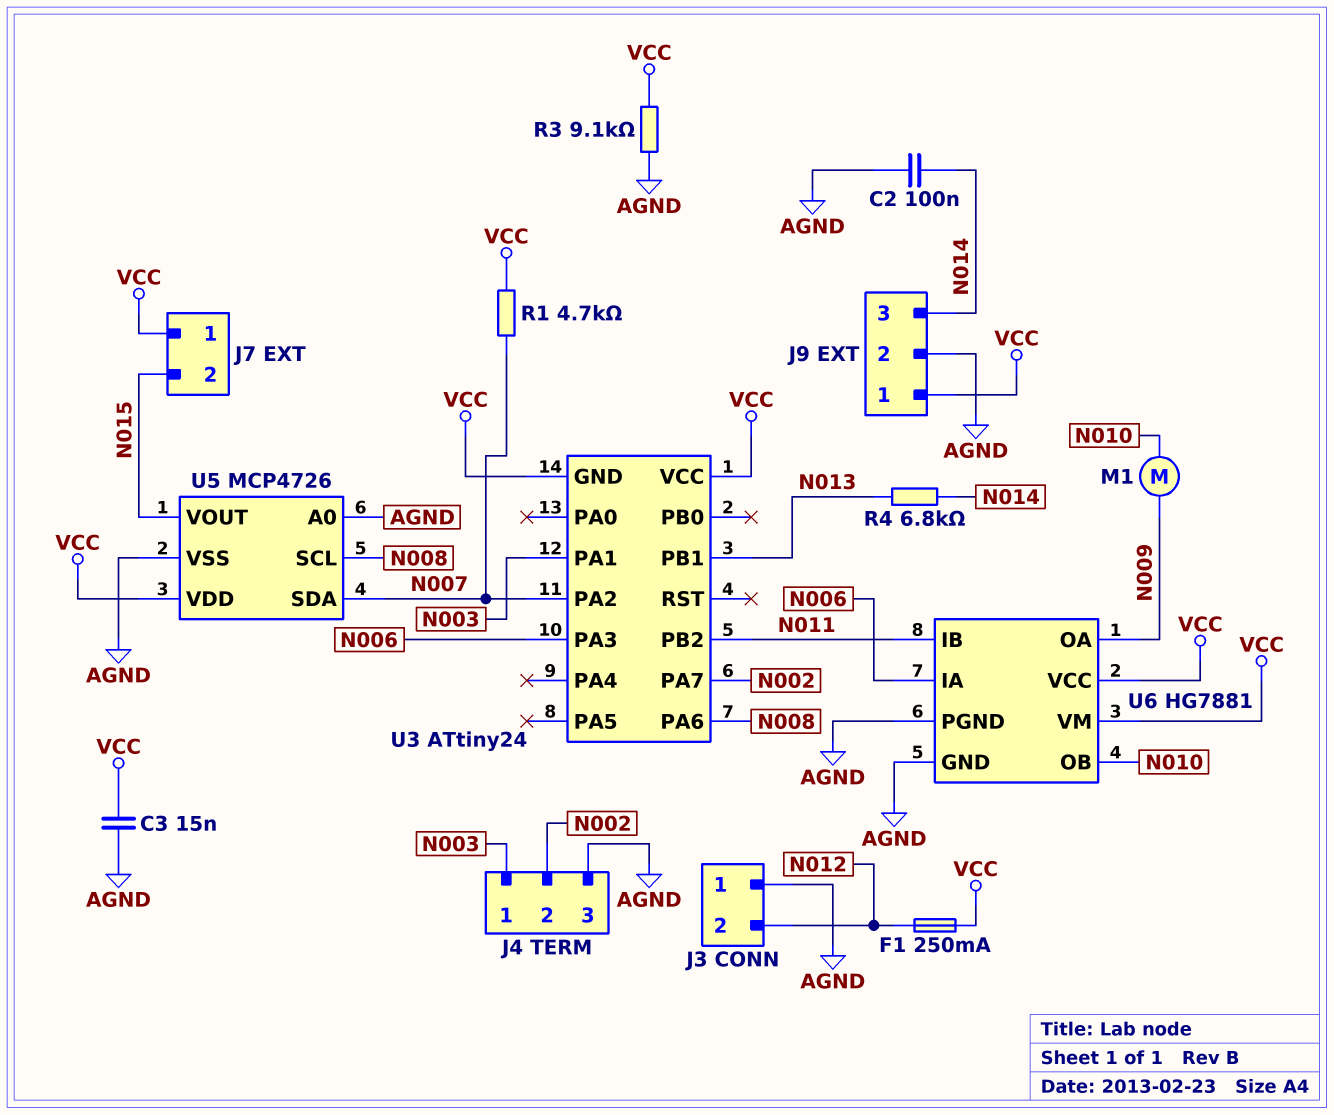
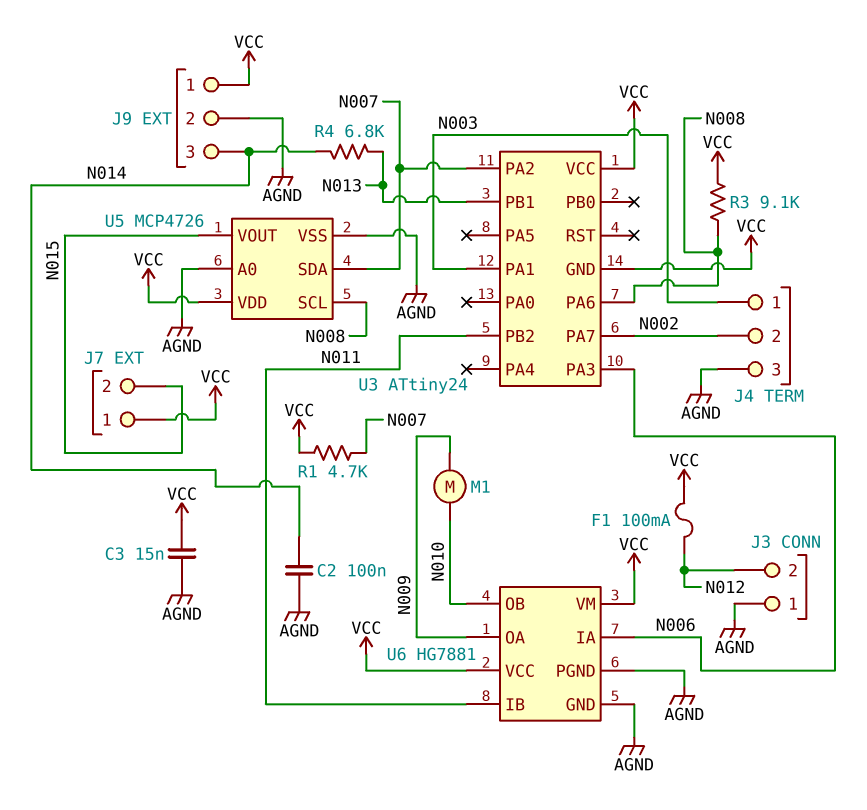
F1: 250mA (N012, VCC) -> 100mA (N012, VCC)
R3: 9.1k (AGND, VCC) -> 9.1k (N008, VCC)

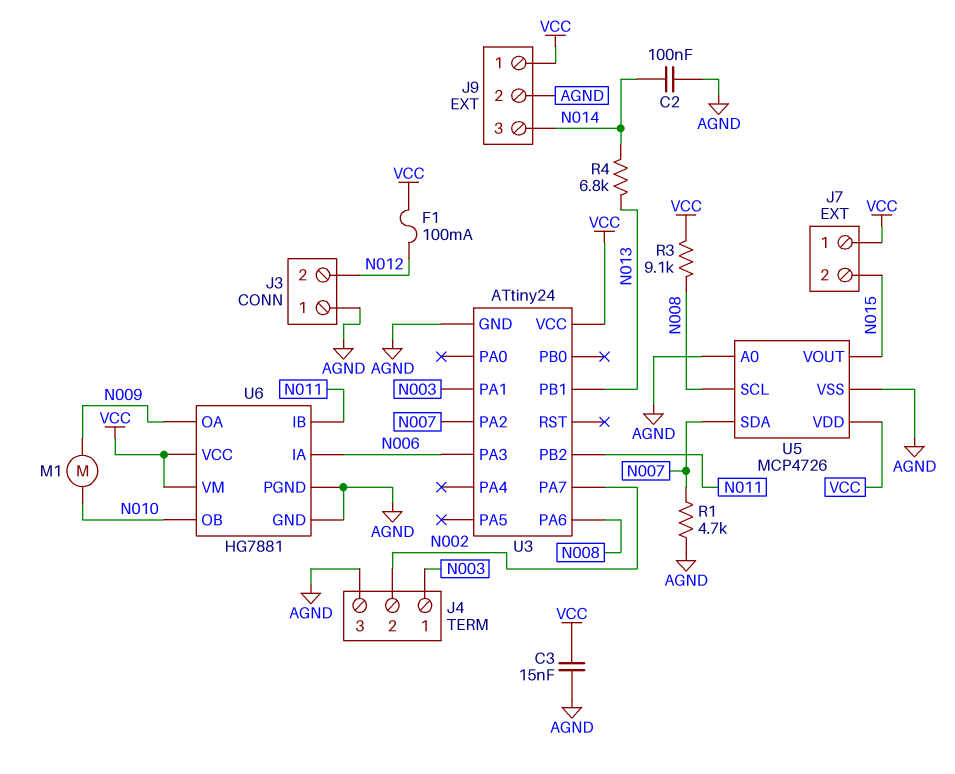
R1: 4.7k (N007, VCC) -> 4.7k (AGND, N007)
U3 pin GND: VCC -> AGND

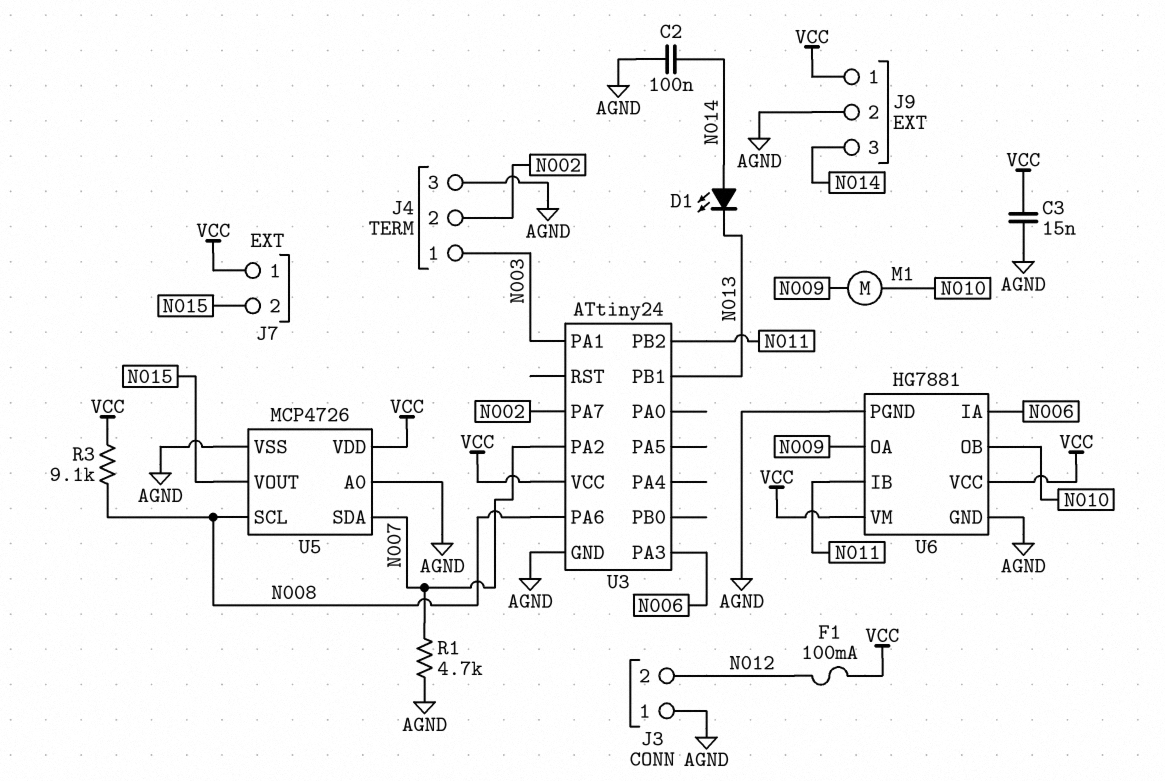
D1: none -> LED (A N014, K N013)
R4: 6.8k (N013, N014) -> none

